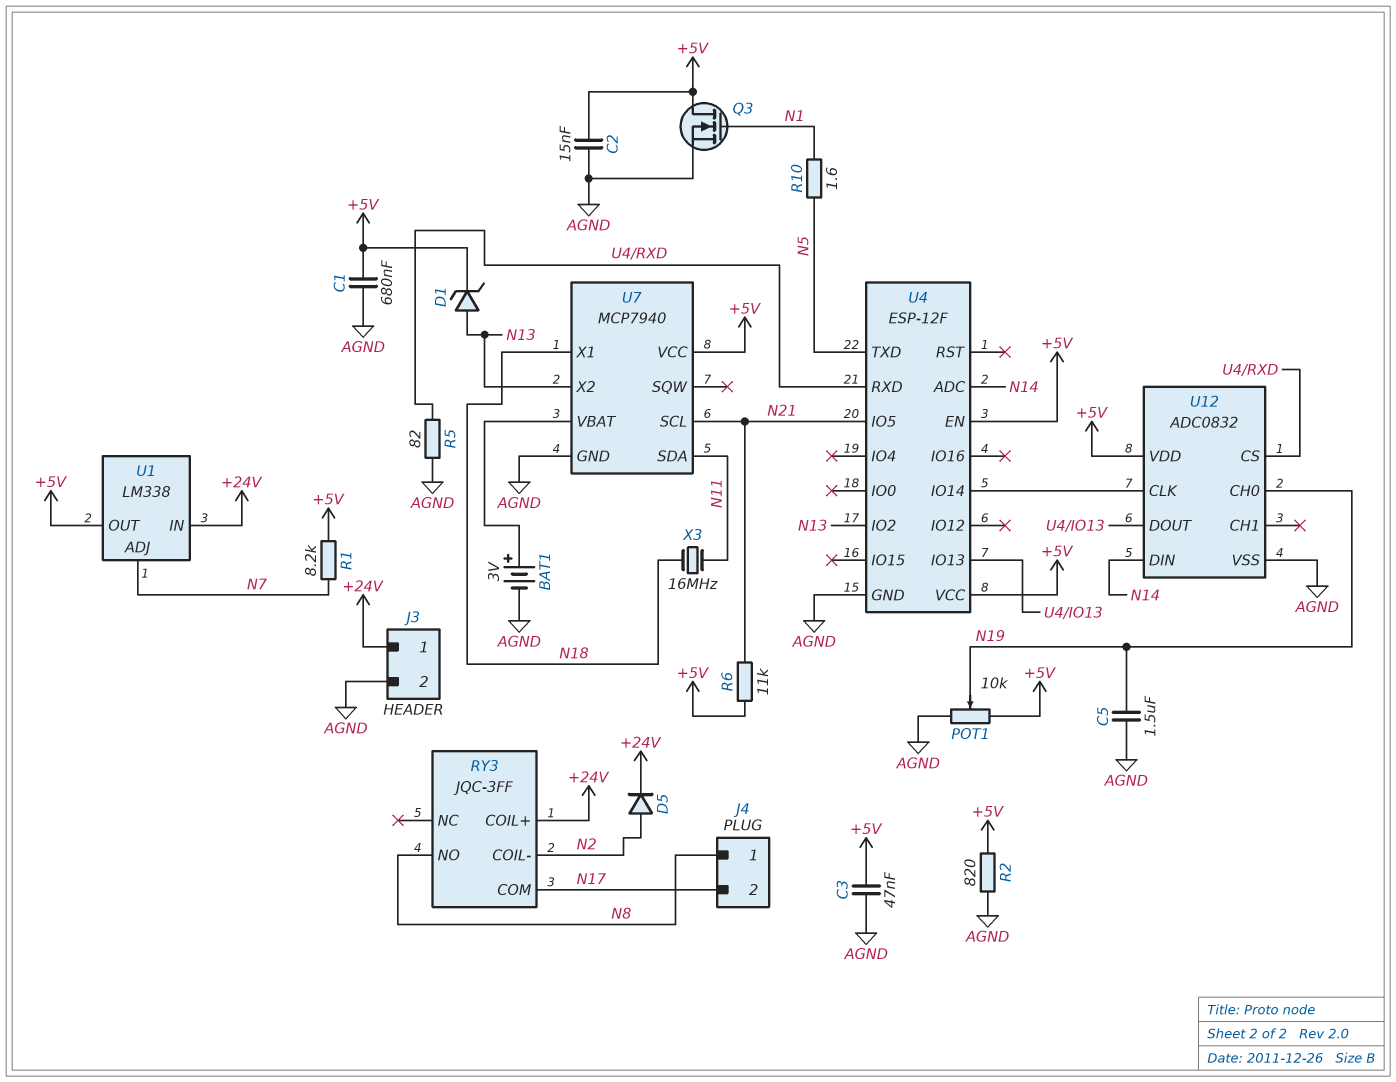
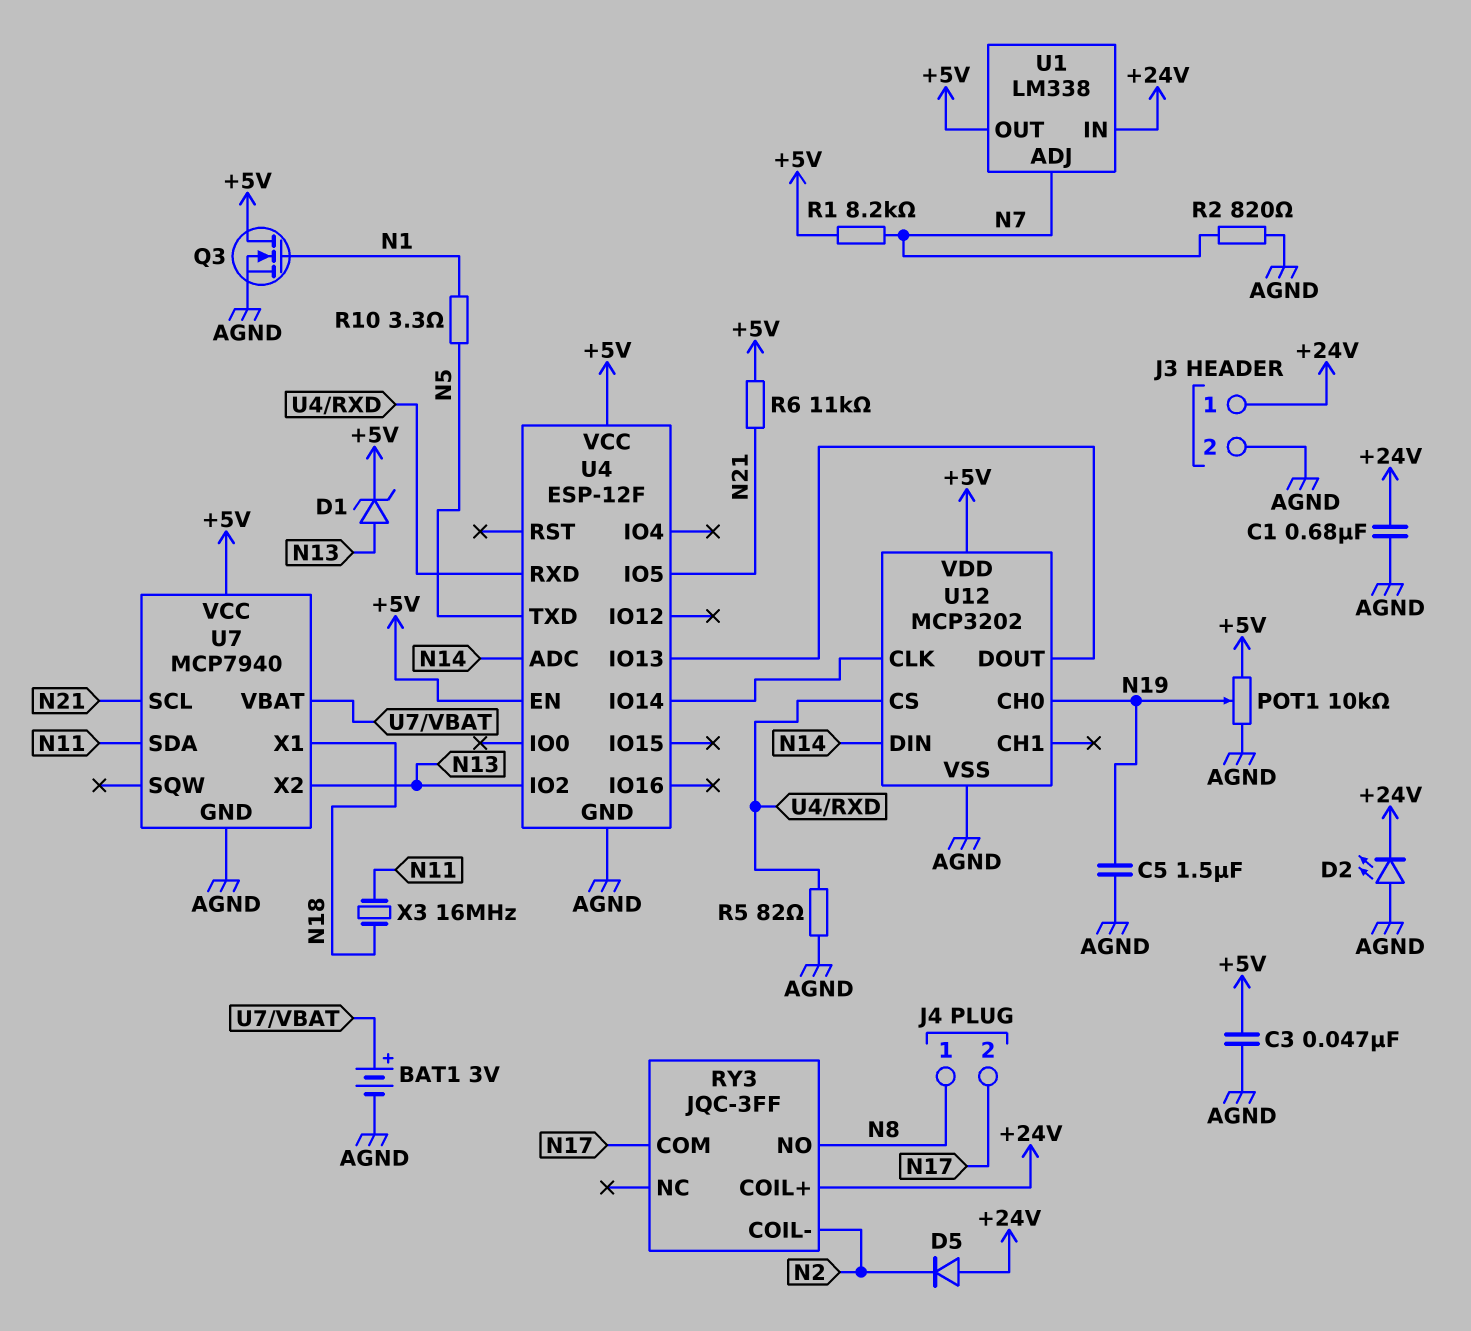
C1: 680nF (+5V, AGND) -> 680nF (+24V, AGND)
C2: 15nF (+5V, AGND) -> none
D2: none -> LED (A AGND, K +24V)
D5: diode (A N2, K +24V) -> diode (A +24V, K N2)
R2: 820 (+5V, AGND) -> 820 (AGND, N7)
R10: 1.6 (N1, N5) -> 3.3 (N1, N5)
U12: ADC0832 -> MCP3202

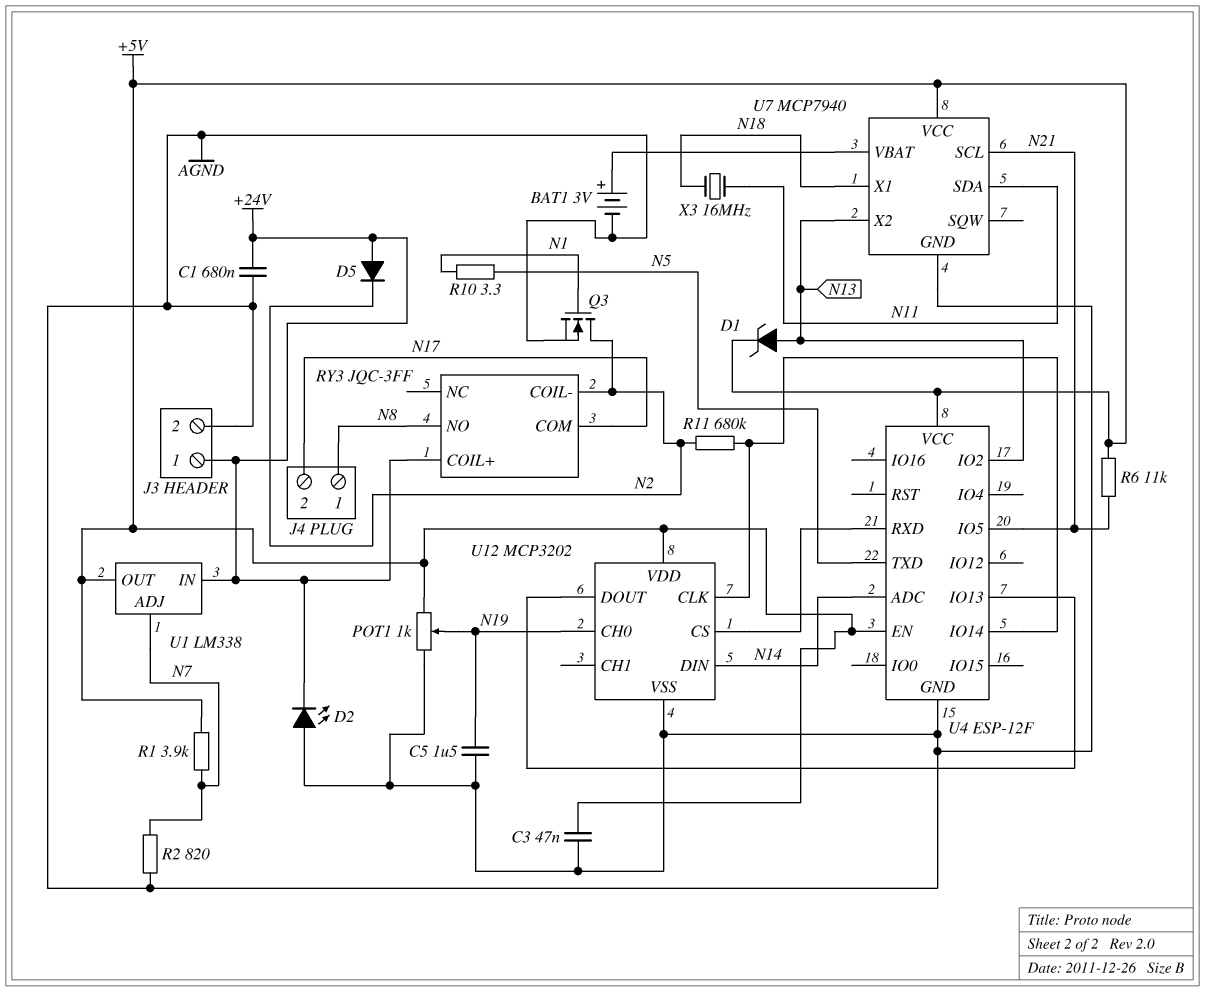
POT1: 10k (+5V, AGND, wiper N19) -> 1k (+5V, AGND, wiper N19)
Q3: NMOS (G N1, D +5V, S AGND) -> NMOS (G N1, D N2, S AGND)
R1: 8.2k (+5V, N7) -> 3.9k (+5V, N7)
R5: 82 (AGND, U4/RXD) -> none
R11: none -> 680k (N2, U4/IO14)

